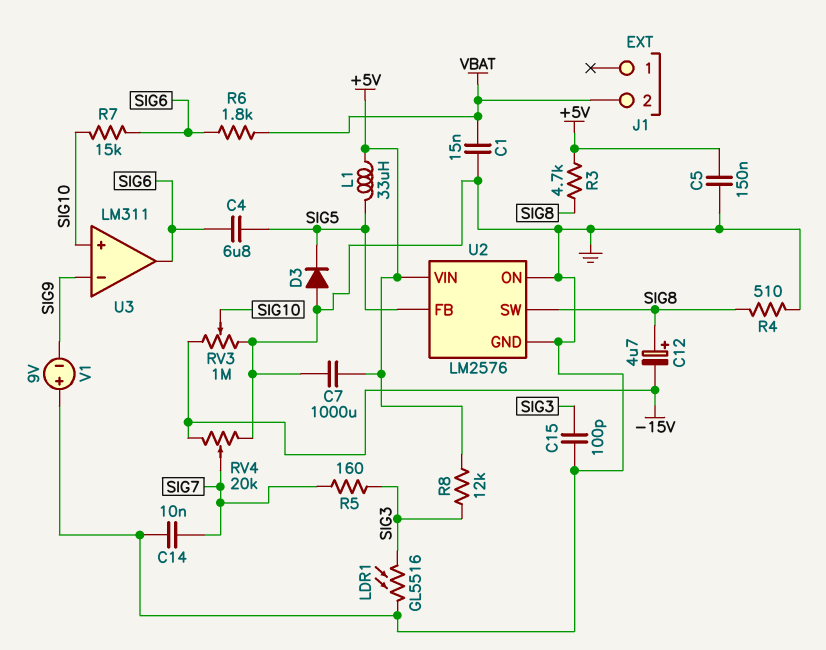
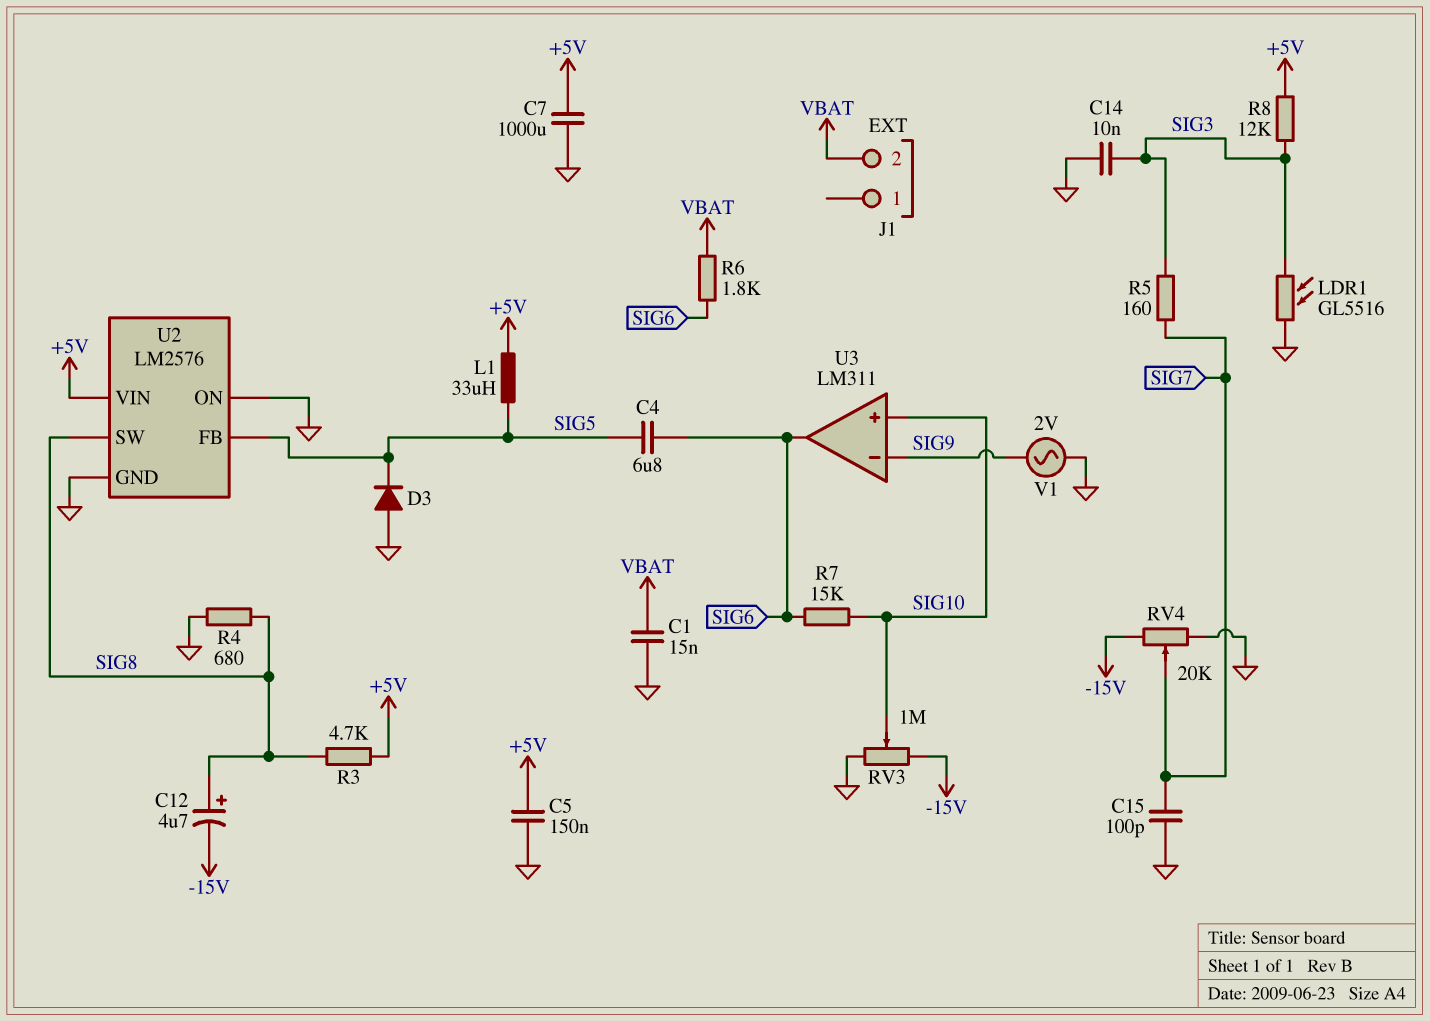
C14: 10nF (GND, SIG7) -> 10nF (GND, SIG3)
C15: 100pF (GND, SIG3) -> 100pF (GND, SIG7)
R4: 510 (GND, SIG8) -> 680 (GND, SIG8)
V1: 9V (plus GND, minus SIG9) -> AC 2V (GND, SIG9)

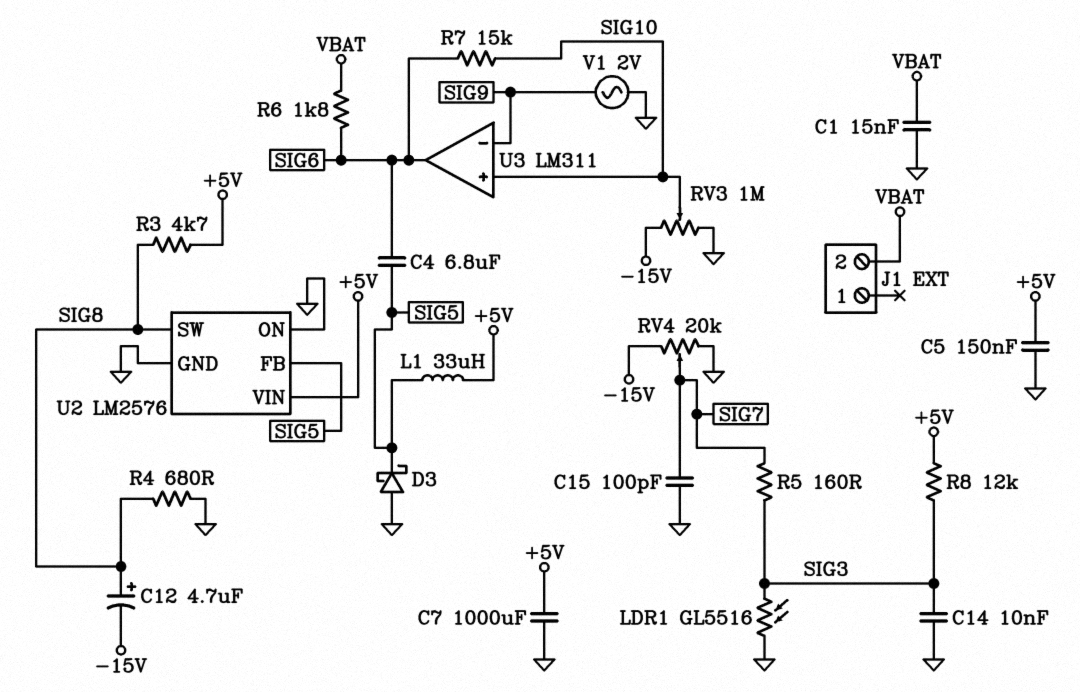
D3: diode (A GND, K SIG5) -> schottky (A GND, K SIG5)

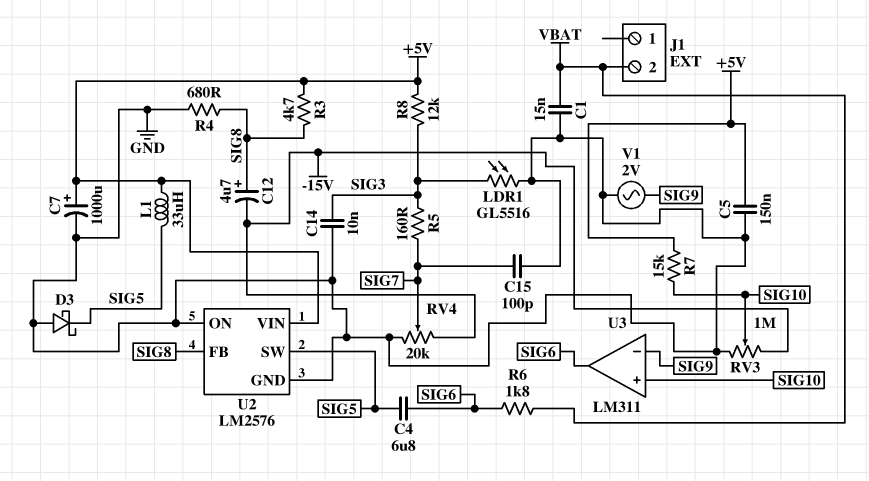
C7: 1000uF (+5V, GND) -> 1000uF (plus +5V, minus GND)
R7: 15k (SIG6, SIG10) -> 15k (+5V, SIG10)
U2 pin FB: SIG5 -> SIG8
U2 pin SW: SIG8 -> SIG5

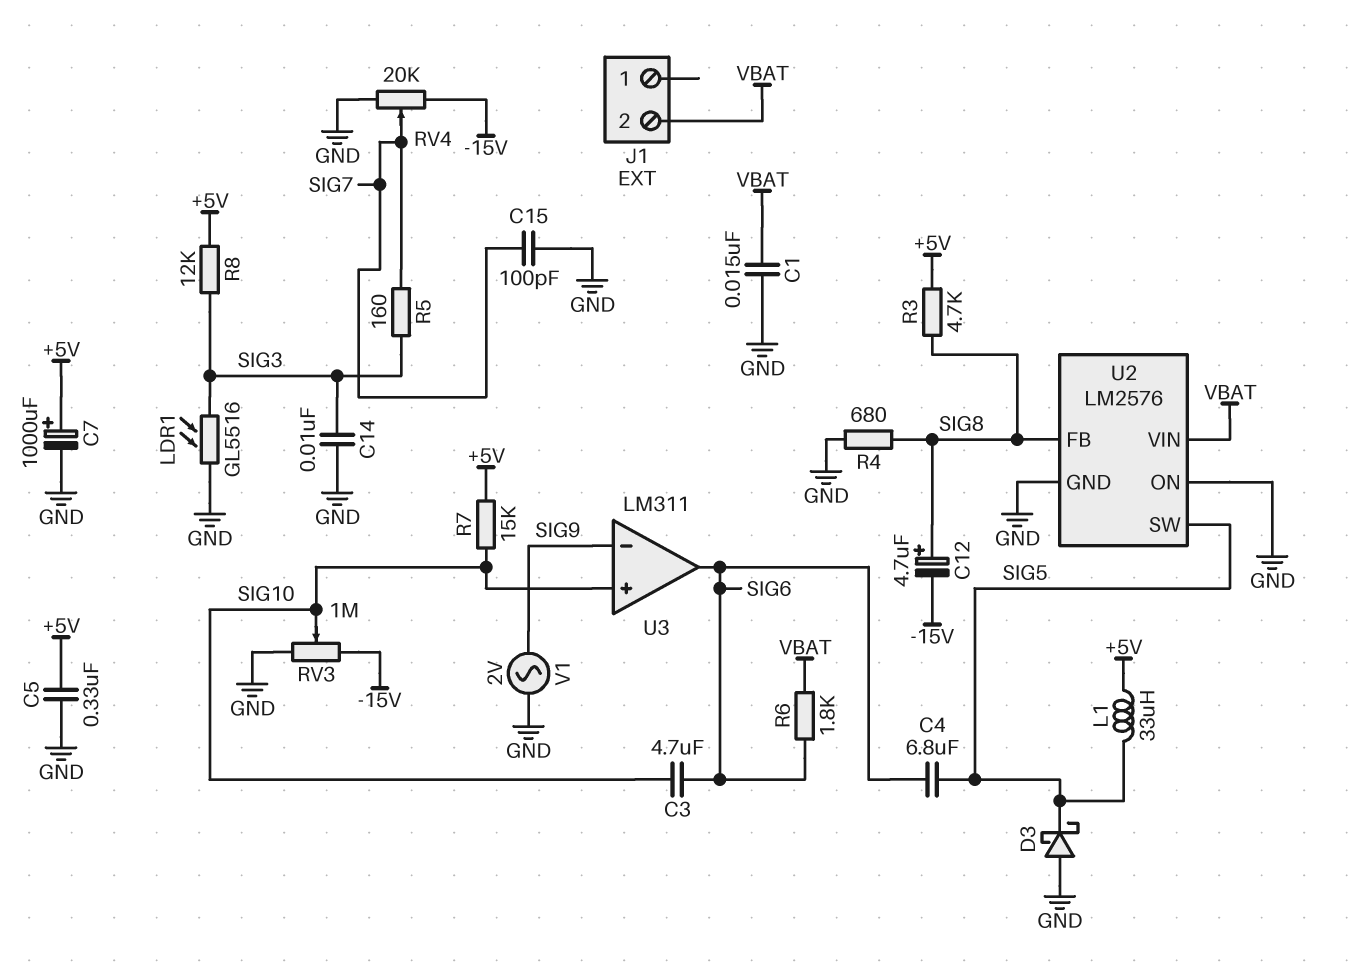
C3: none -> 4.7uF (SIG6, SIG10)
C5: 150nF (+5V, GND) -> 330nF (+5V, GND)
U2 pin VIN: +5V -> VBAT

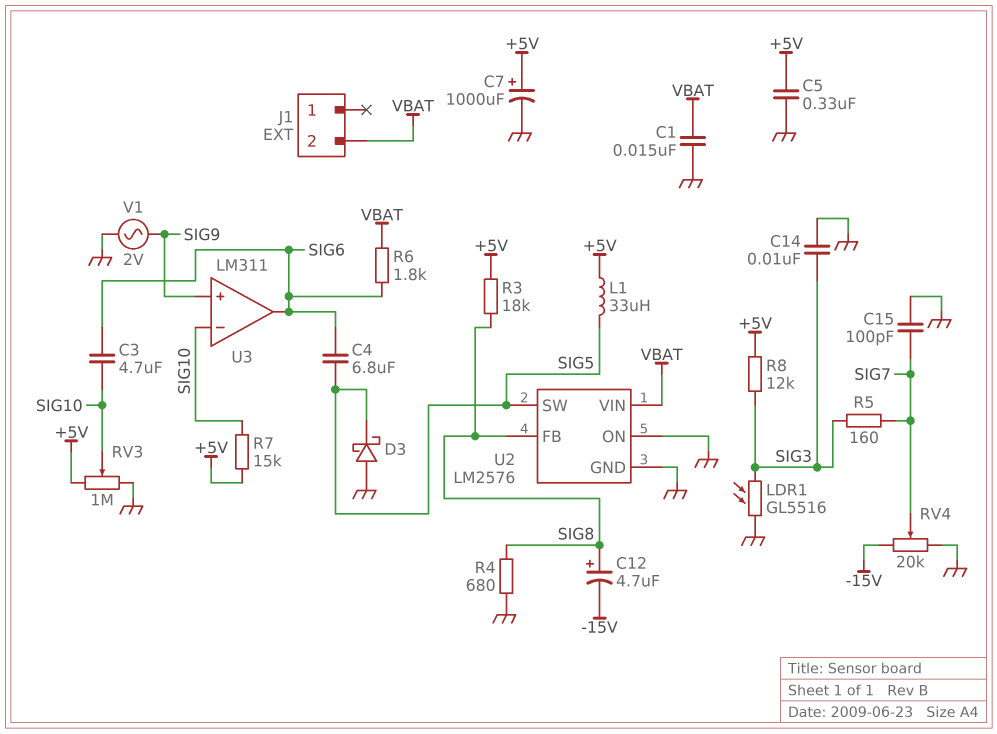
R3: 4.7k (+5V, SIG8) -> 18k (+5V, SIG8)
RV3: 1M (-15V, GND, wiper SIG10) -> 1M (+5V, GND, wiper SIG10)
U3 pin in+: SIG10 -> SIG9
U3 pin in-: SIG9 -> SIG10

